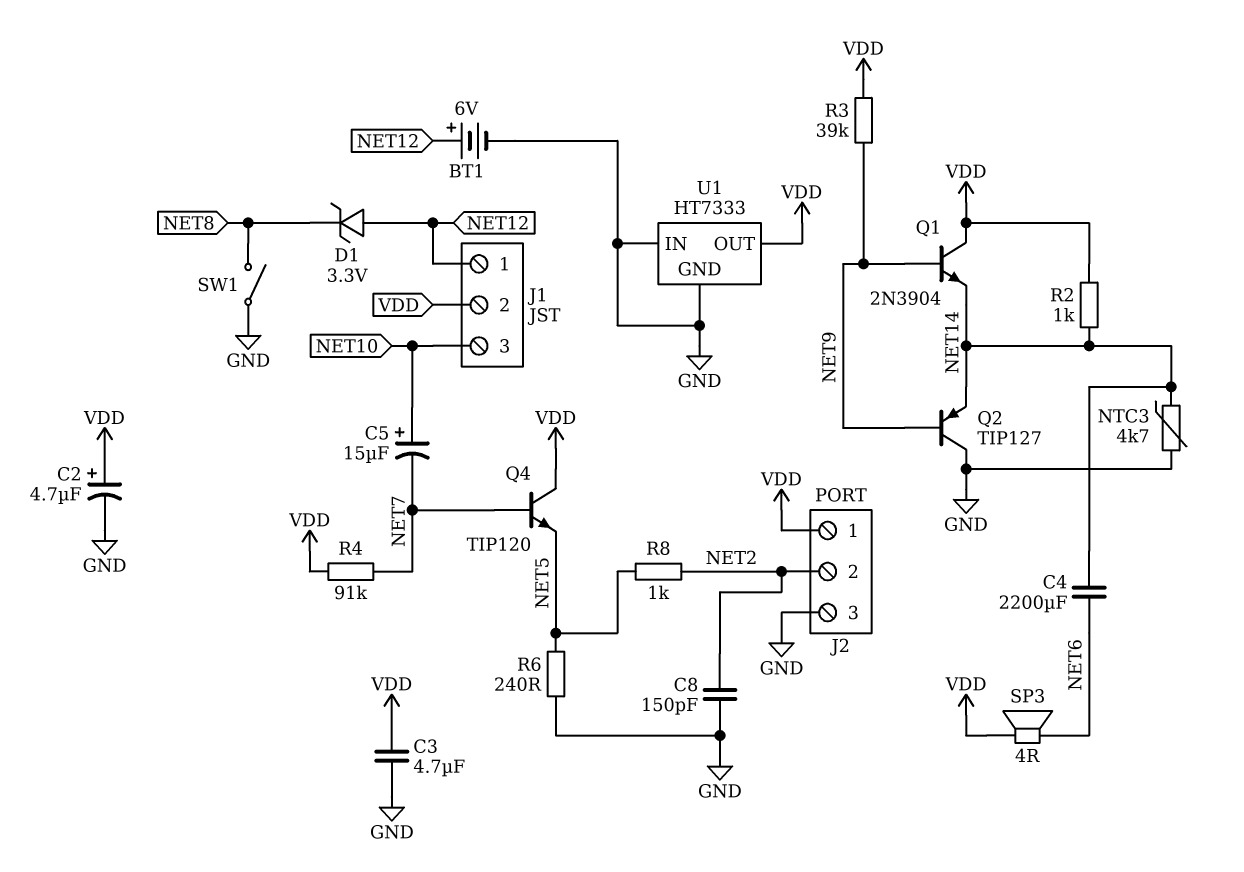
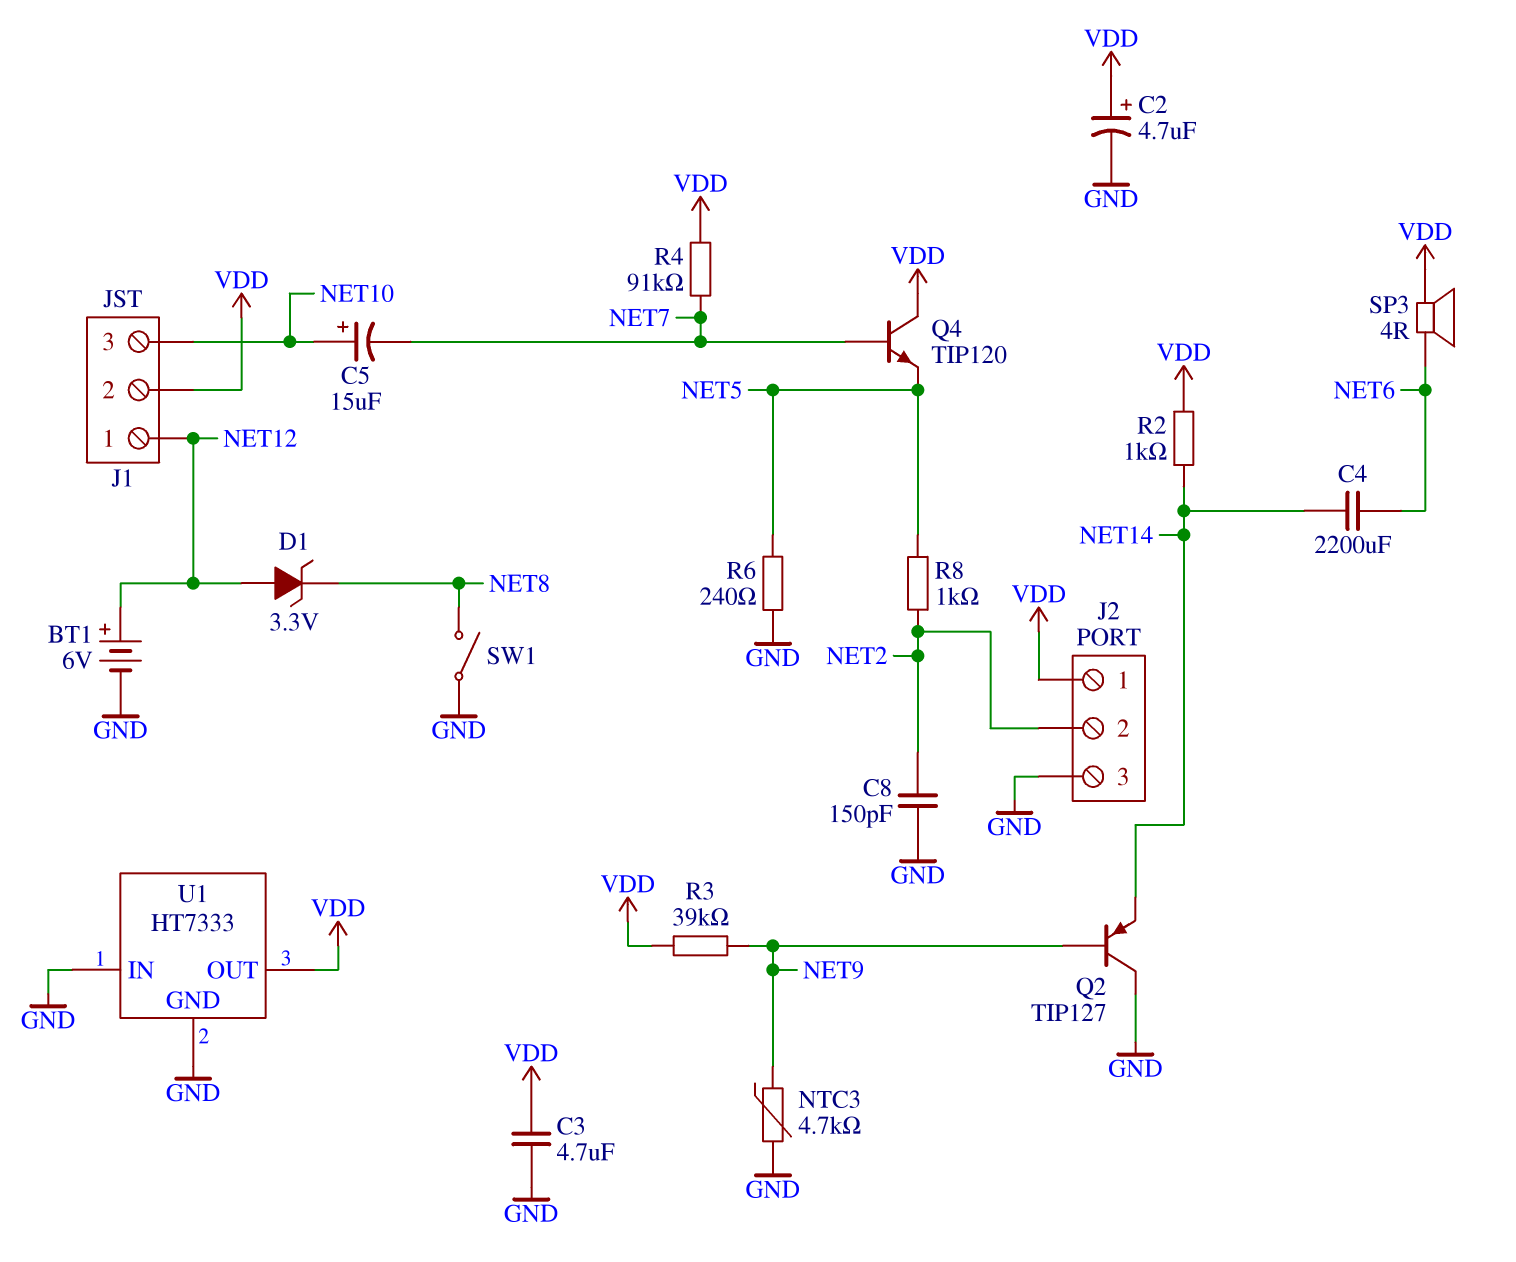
NTC3: 4.7k (GND, NET14) -> 4.7k (GND, NET9)
Q1: NPN 2N3904 (B NET9, C VDD, E NET14) -> none

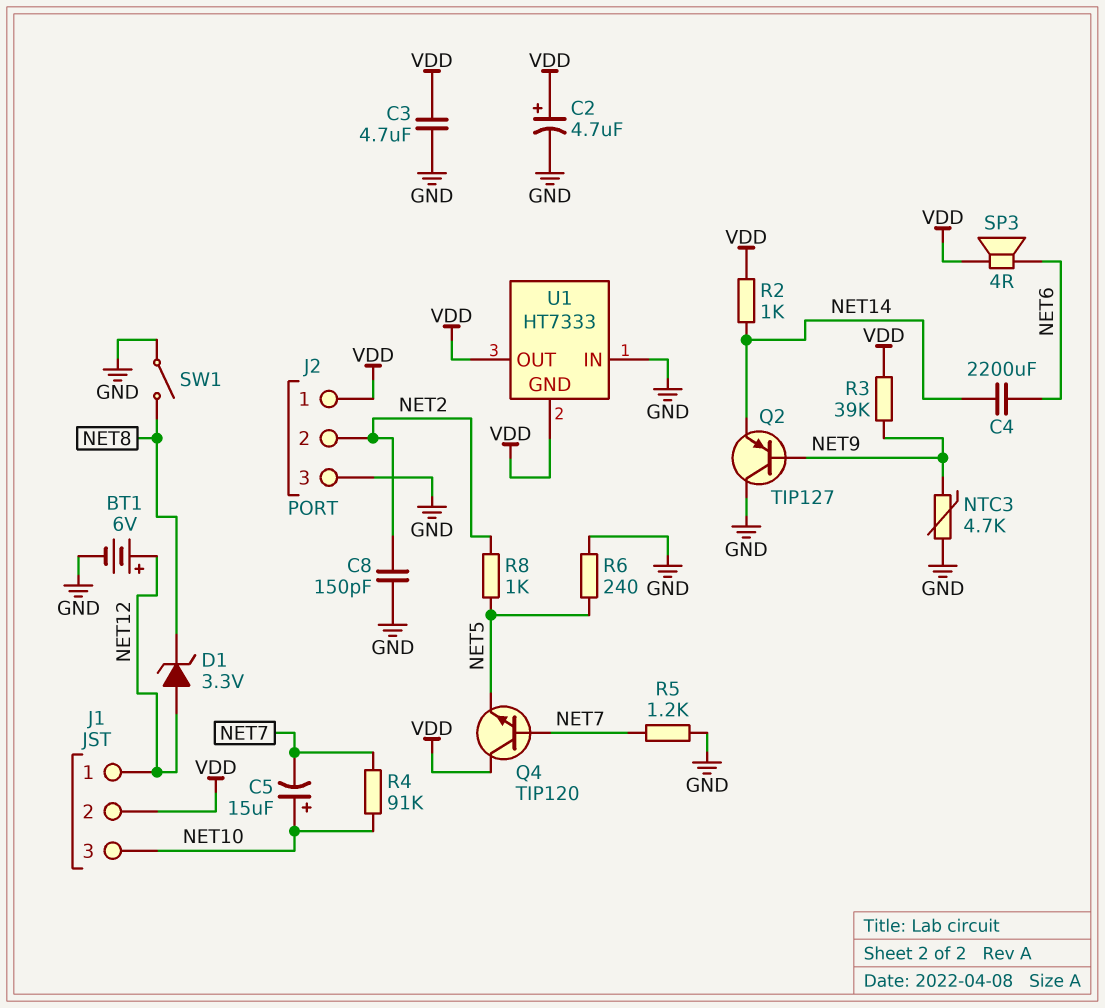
R4: 91k (NET7, VDD) -> 91k (NET7, NET10)
R5: none -> 1.2k (GND, NET7)
U1 pin GND: GND -> VDD

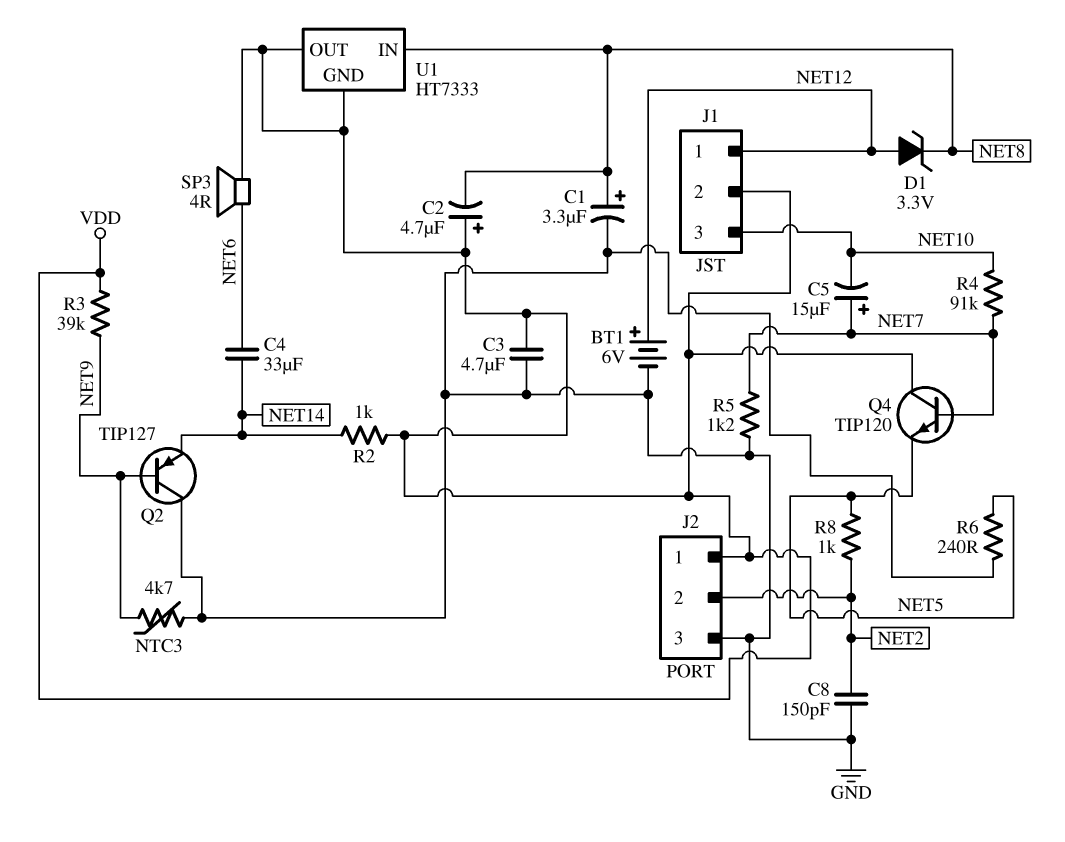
C1: none -> 3.3uF (plus NET8, minus GND)
C2: 4.7uF (plus VDD, minus GND) -> 4.7uF (plus VDD, minus NET8)
C4: 2200uF (NET6, NET14) -> 33uF (NET6, NET14)
C5: 15uF (plus NET10, minus NET7) -> 15uF (plus NET7, minus NET10)
SW1: switch (GND, NET8) -> none
U1 pin IN: GND -> NET8

